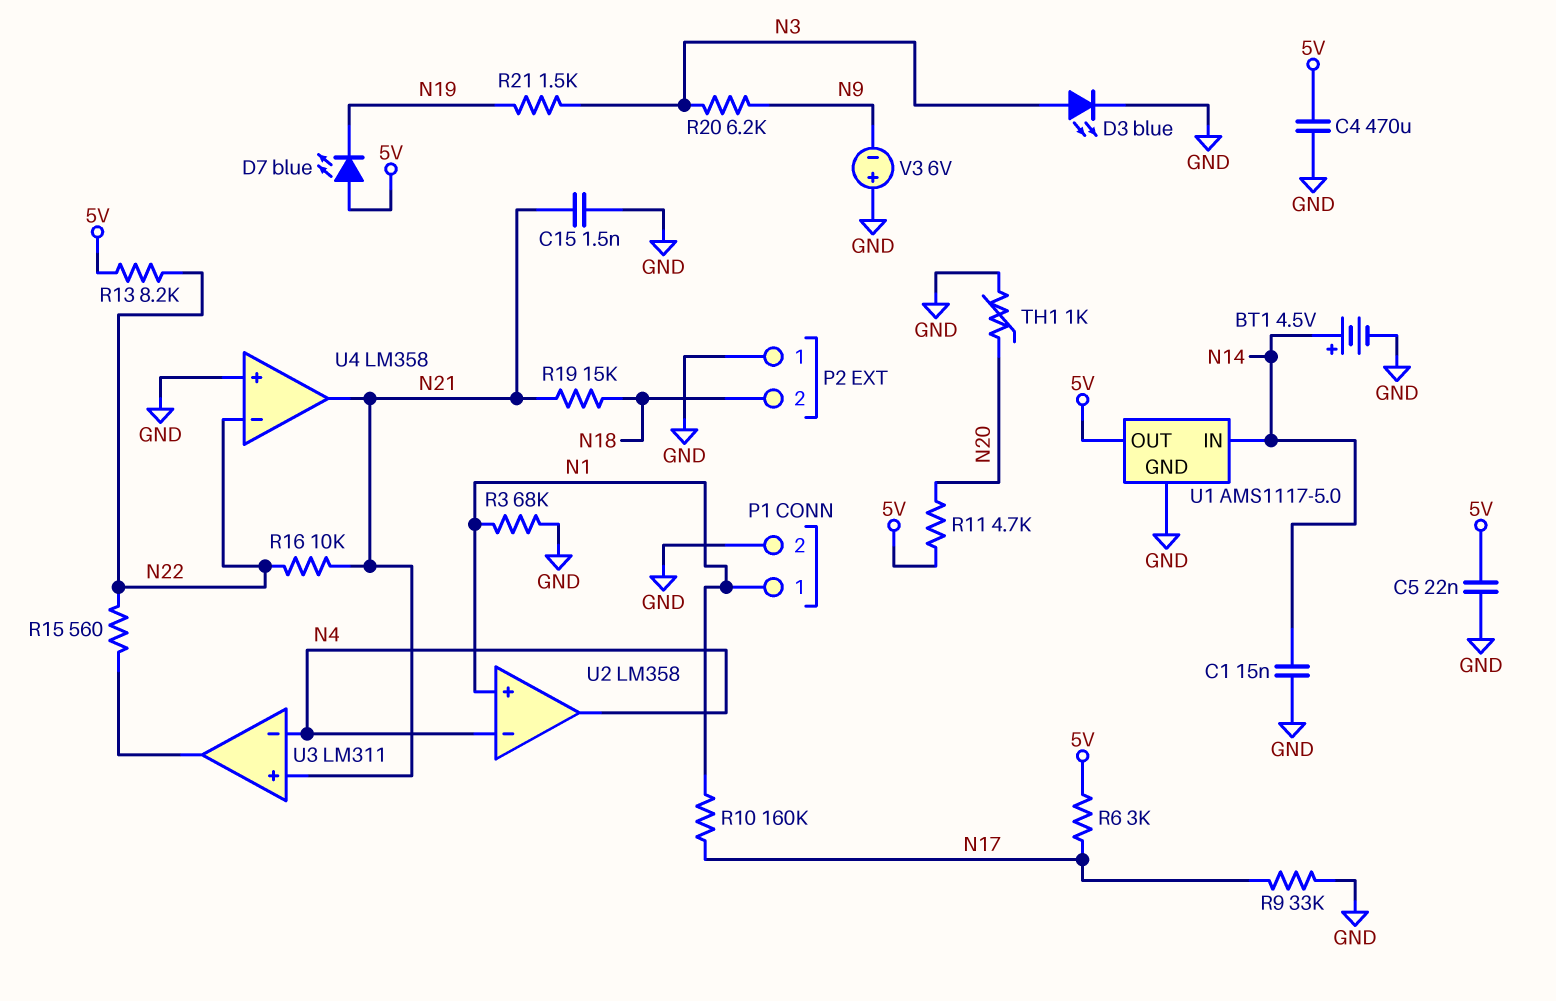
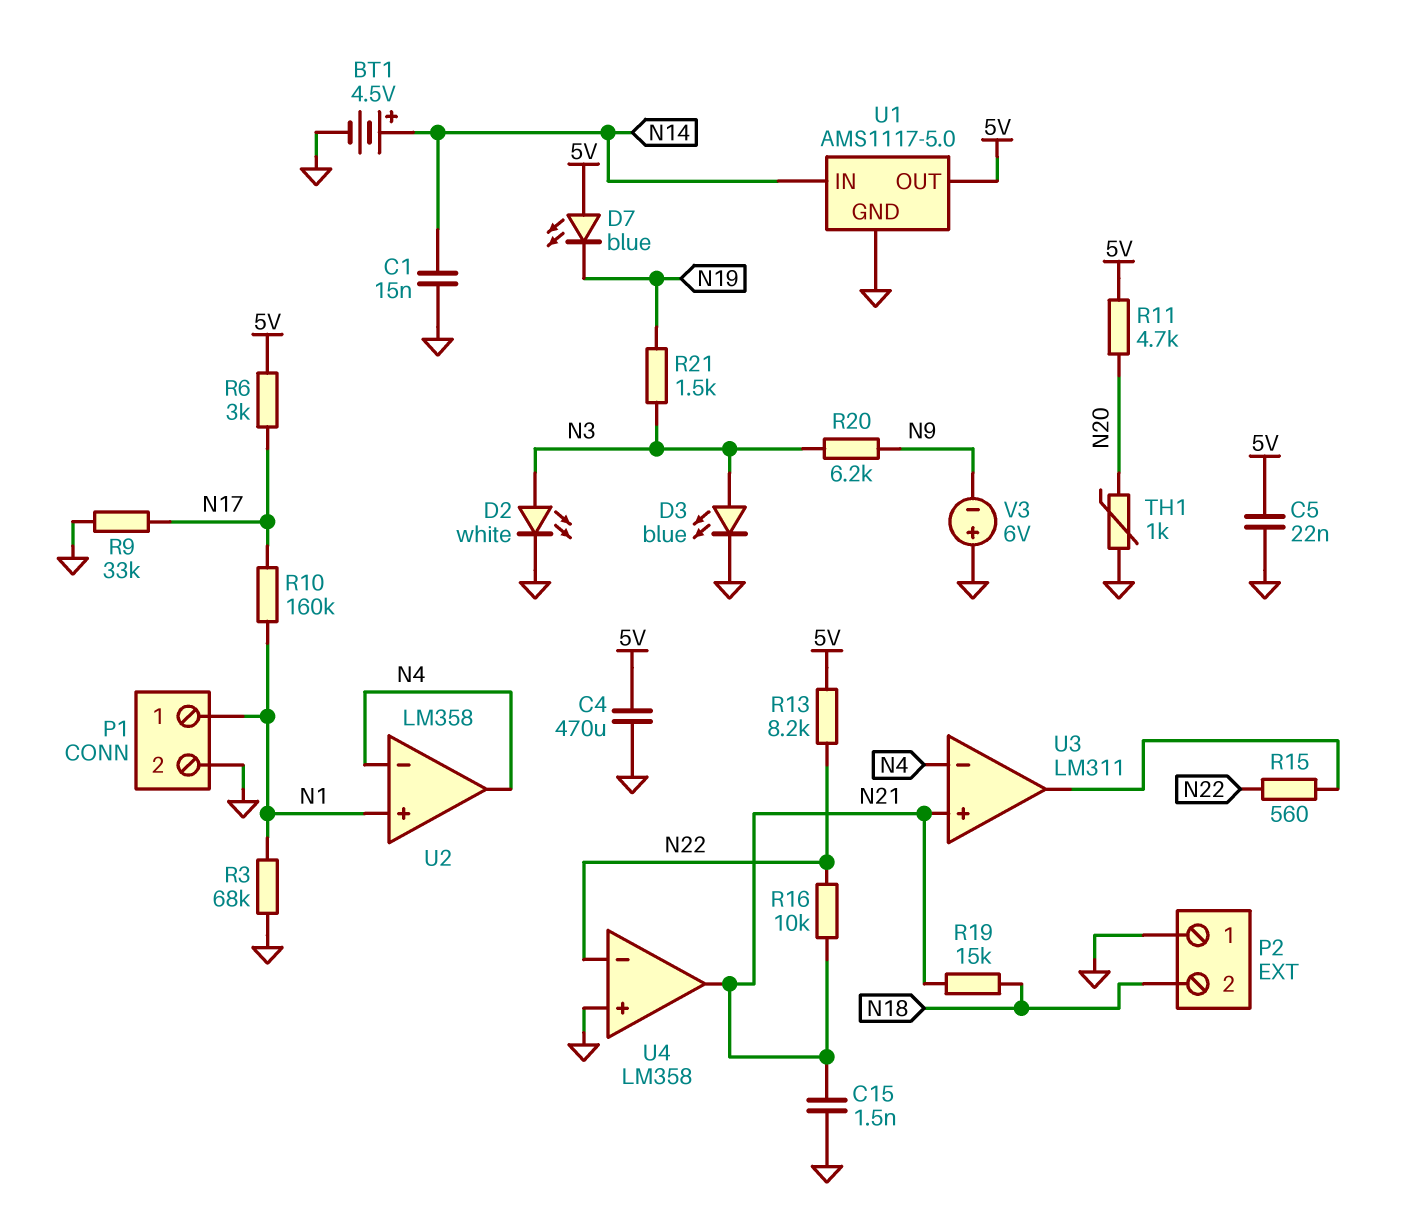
D2: none -> LED white (A N3, K GND)

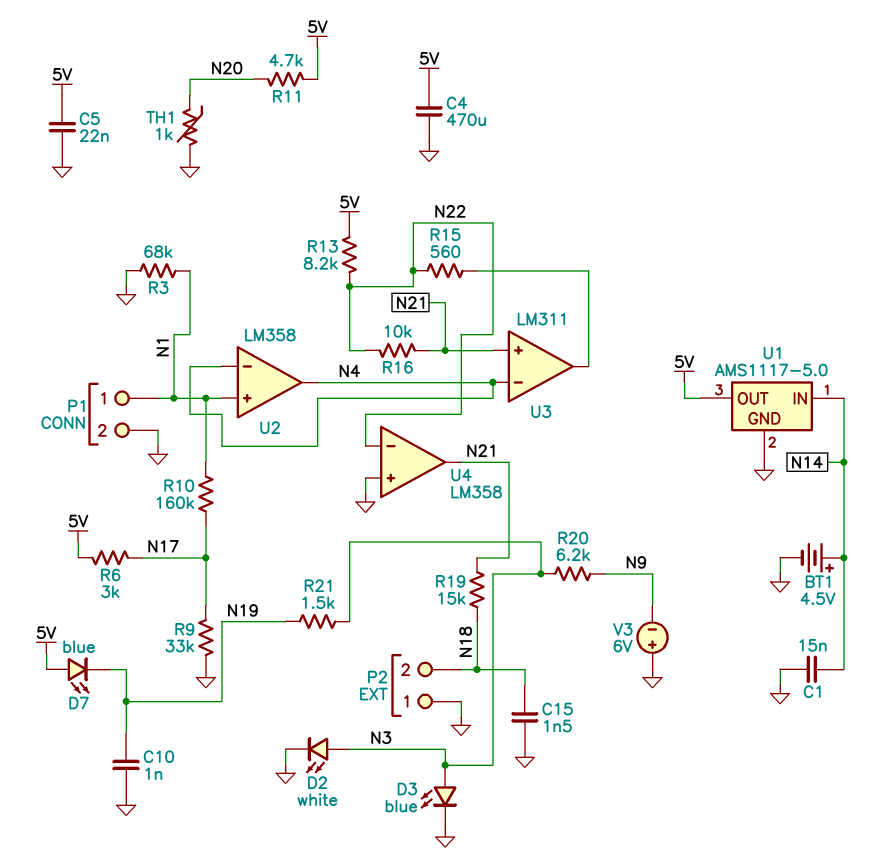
C10: none -> 1nF (GND, N19)
C15: 1.5nF (GND, N21) -> 1.5nF (GND, N18)

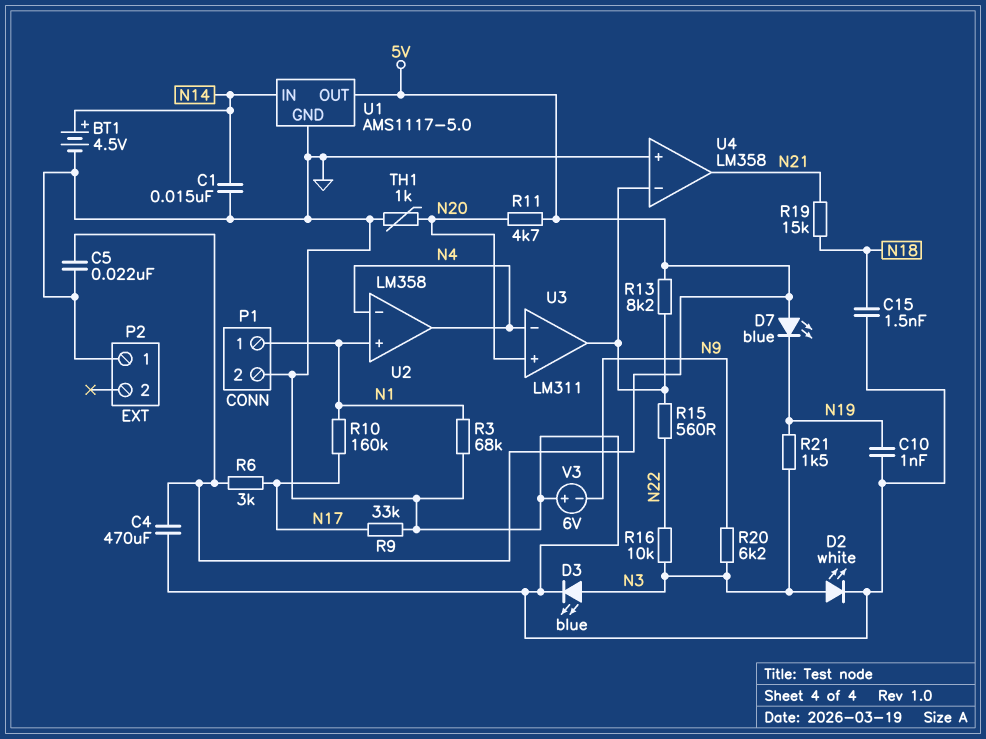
P2 pin 2: N18 -> none
R13: 8.2k (5V, N22) -> 8.2k (5V, U3/out)
R16: 10k (N21, N22) -> 10k (N3, N22)
U3 pin in+: N21 -> N20
U4 pin in-: N22 -> U3/out

